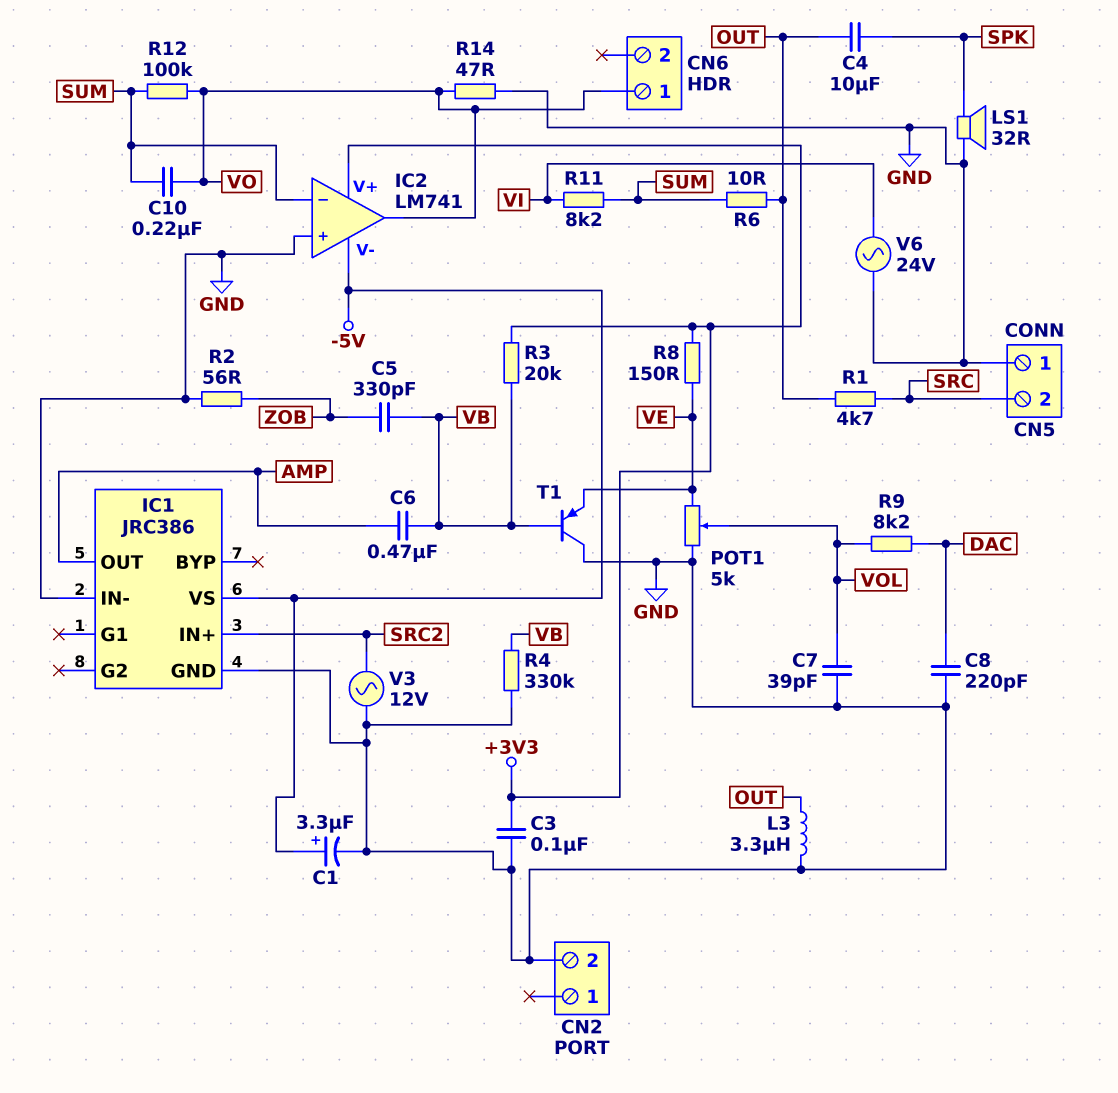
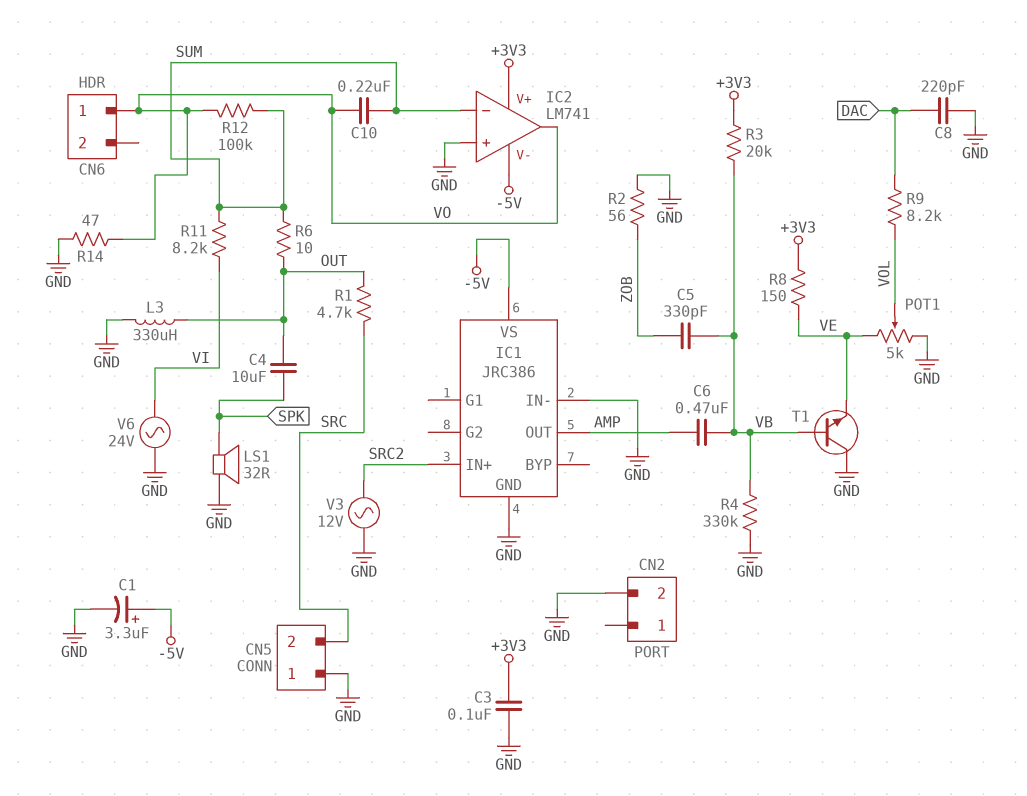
C7: 39pF (GND, VOL) -> none
L3: 3.3uH (GND, OUT) -> 330uH (GND, OUT)
T1: PNP (B VB, C GND, E VE) -> NPN (B VB, C GND, E VE)

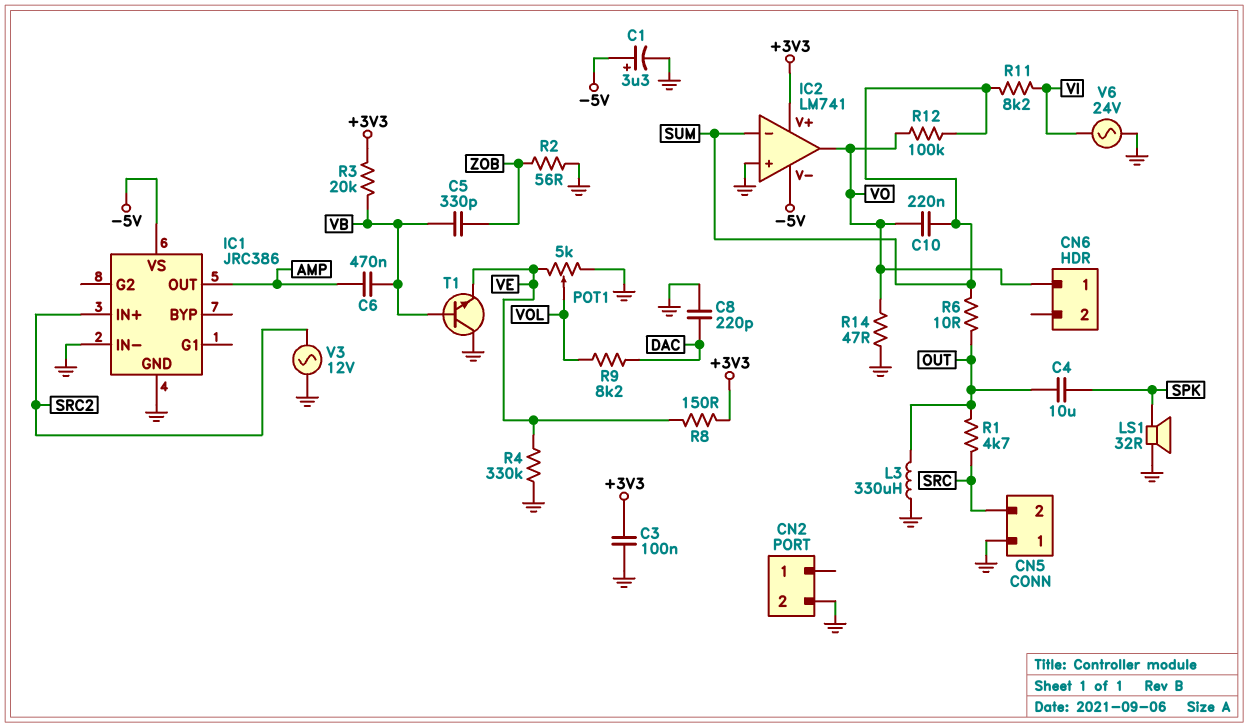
R4: 330k (GND, VB) -> 330k (GND, VE)

